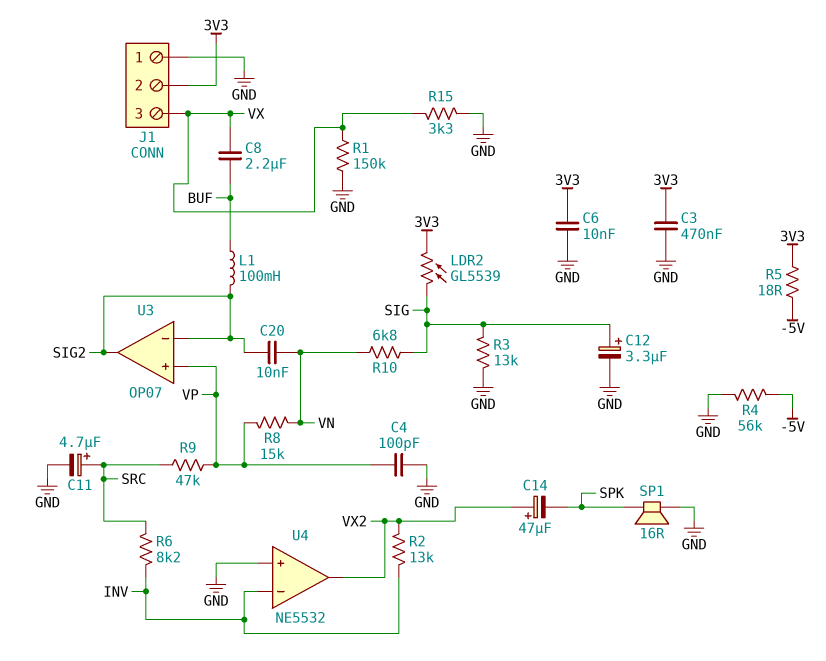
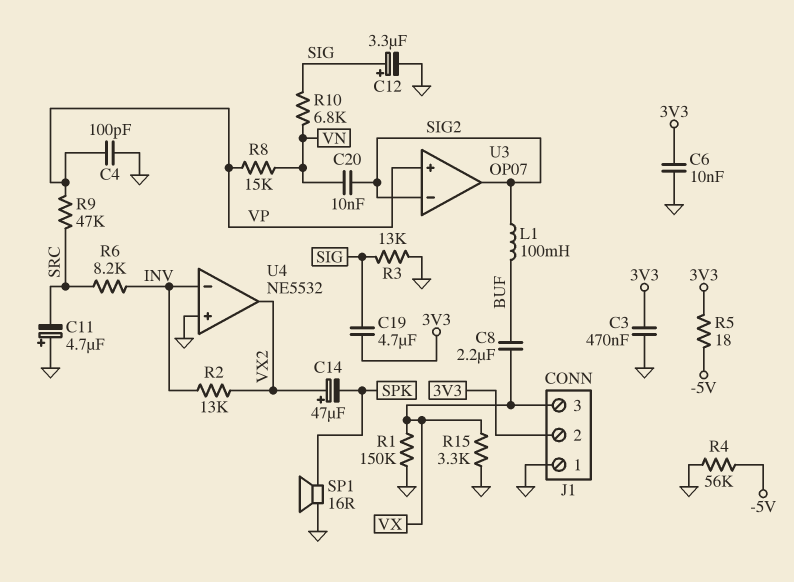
C11: 4.7uF (plus SRC, minus GND) -> 4.7uF (plus GND, minus SRC)
C19: none -> 4.7uF (3V3, SIG)
LDR2: GL5539 (3V3, SIG) -> none

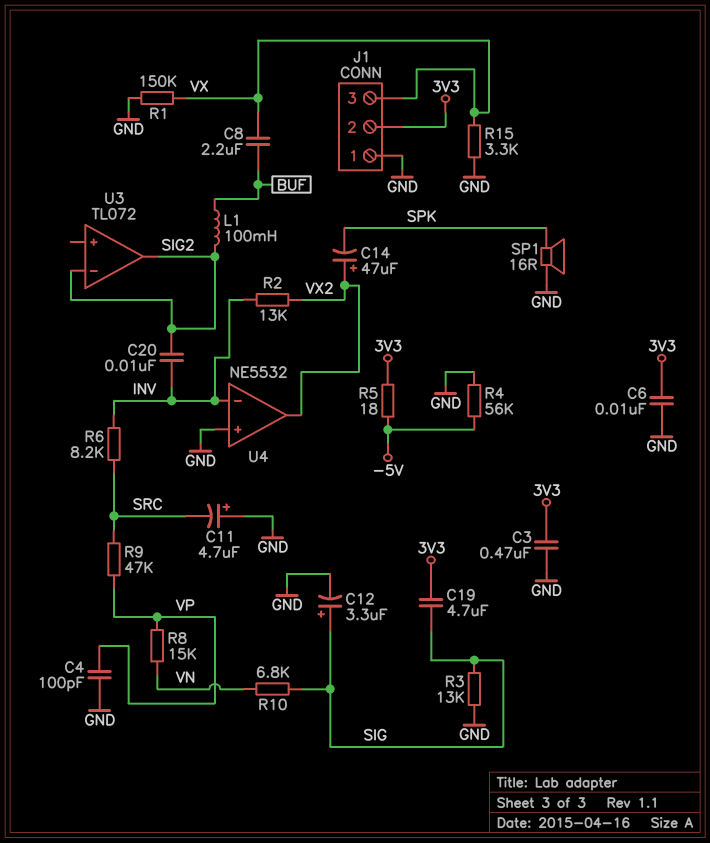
C20: 10nF (SIG2, VN) -> 10nF (INV, SIG2)
U3: OP07 -> TL072
U3 pin in+: VP -> none

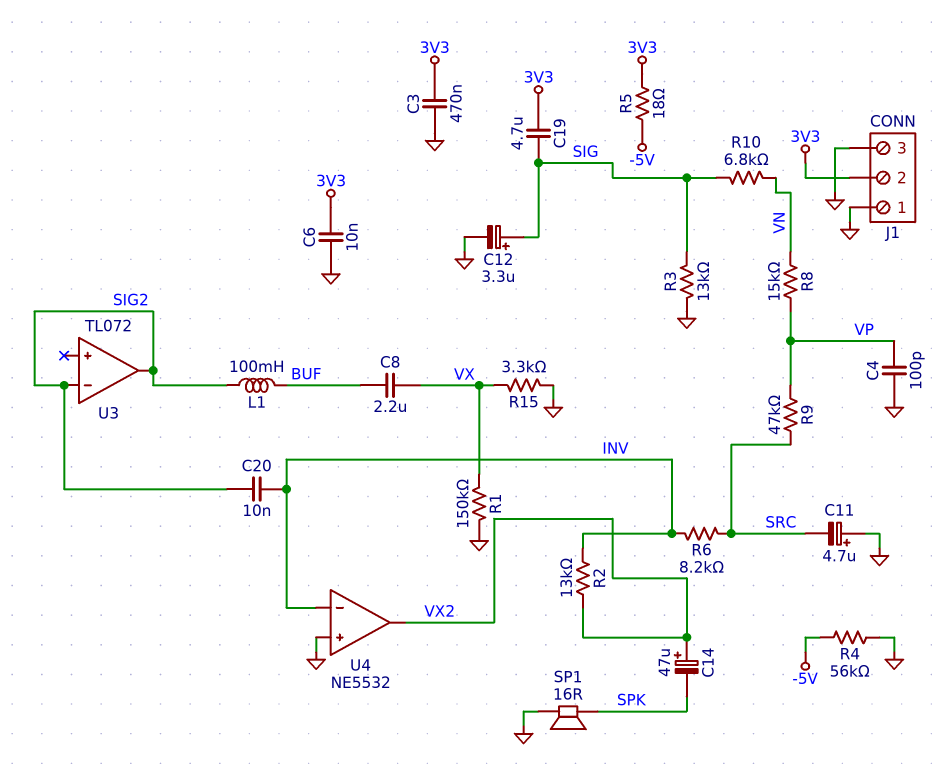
J1 pin 3: VX -> GND

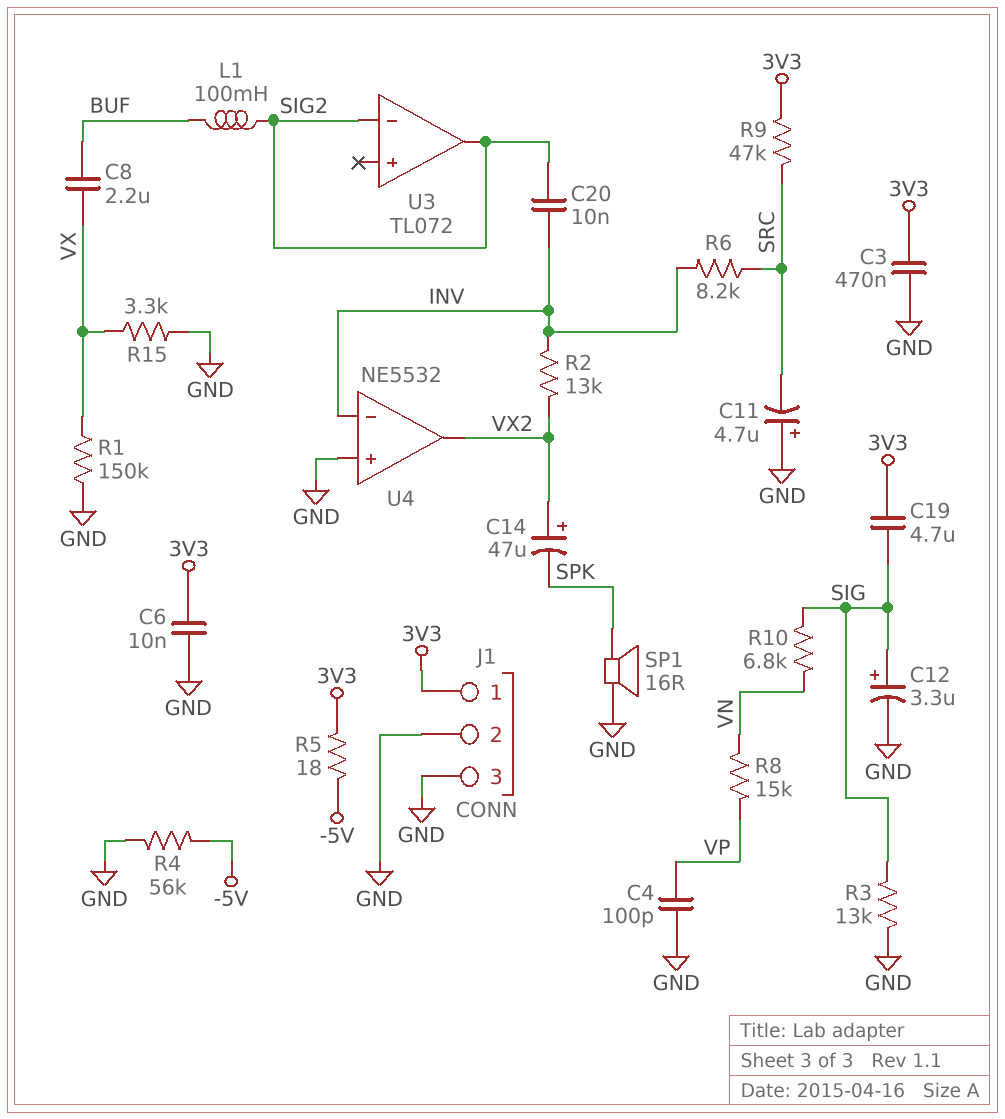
J1 pin 1: GND -> 3V3
J1 pin 2: 3V3 -> GND
R9: 47k (SRC, VP) -> 47k (3V3, SRC)

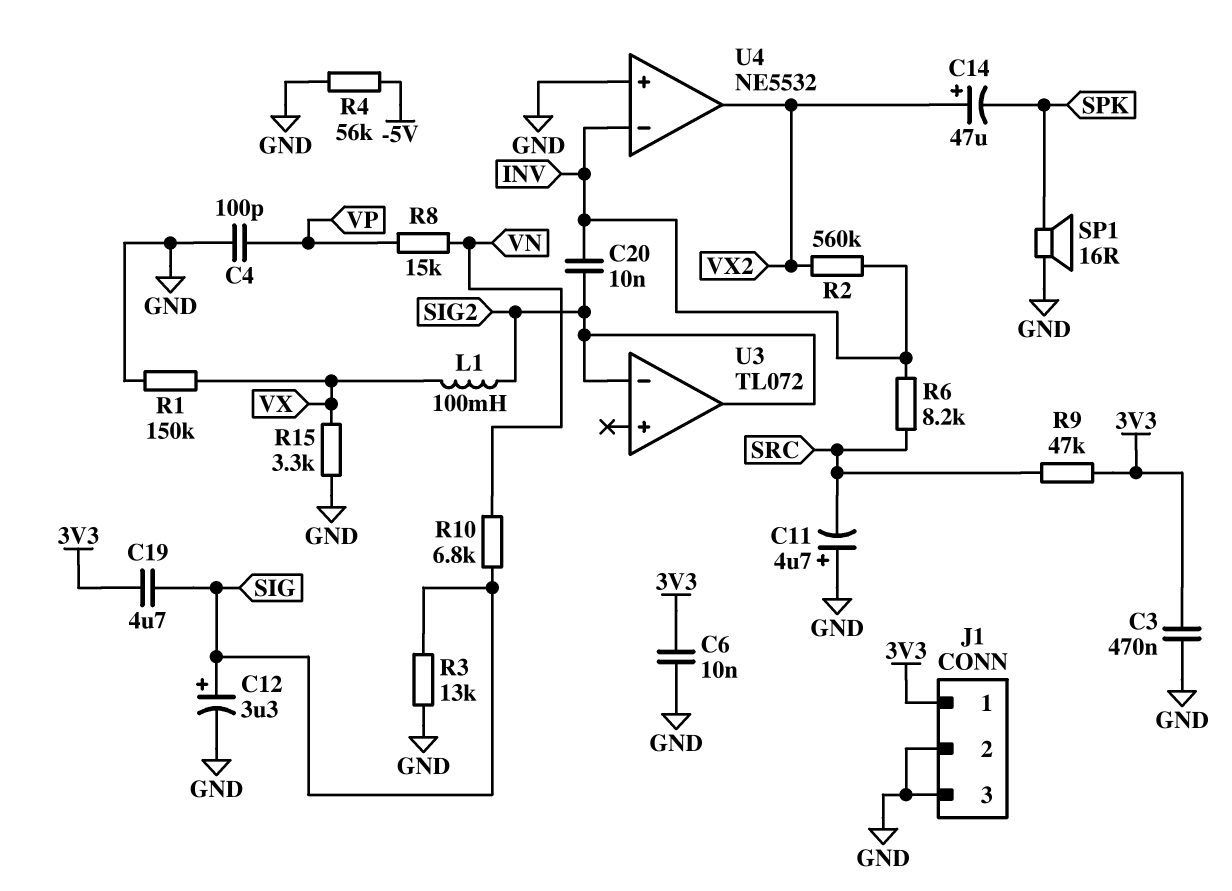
C8: 2.2uF (BUF, VX) -> none
L1: 100mH (BUF, SIG2) -> 100mH (SIG2, VX)
R2: 13k (INV, VX2) -> 560k (INV, VX2)
R5: 18 (-5V, 3V3) -> none

